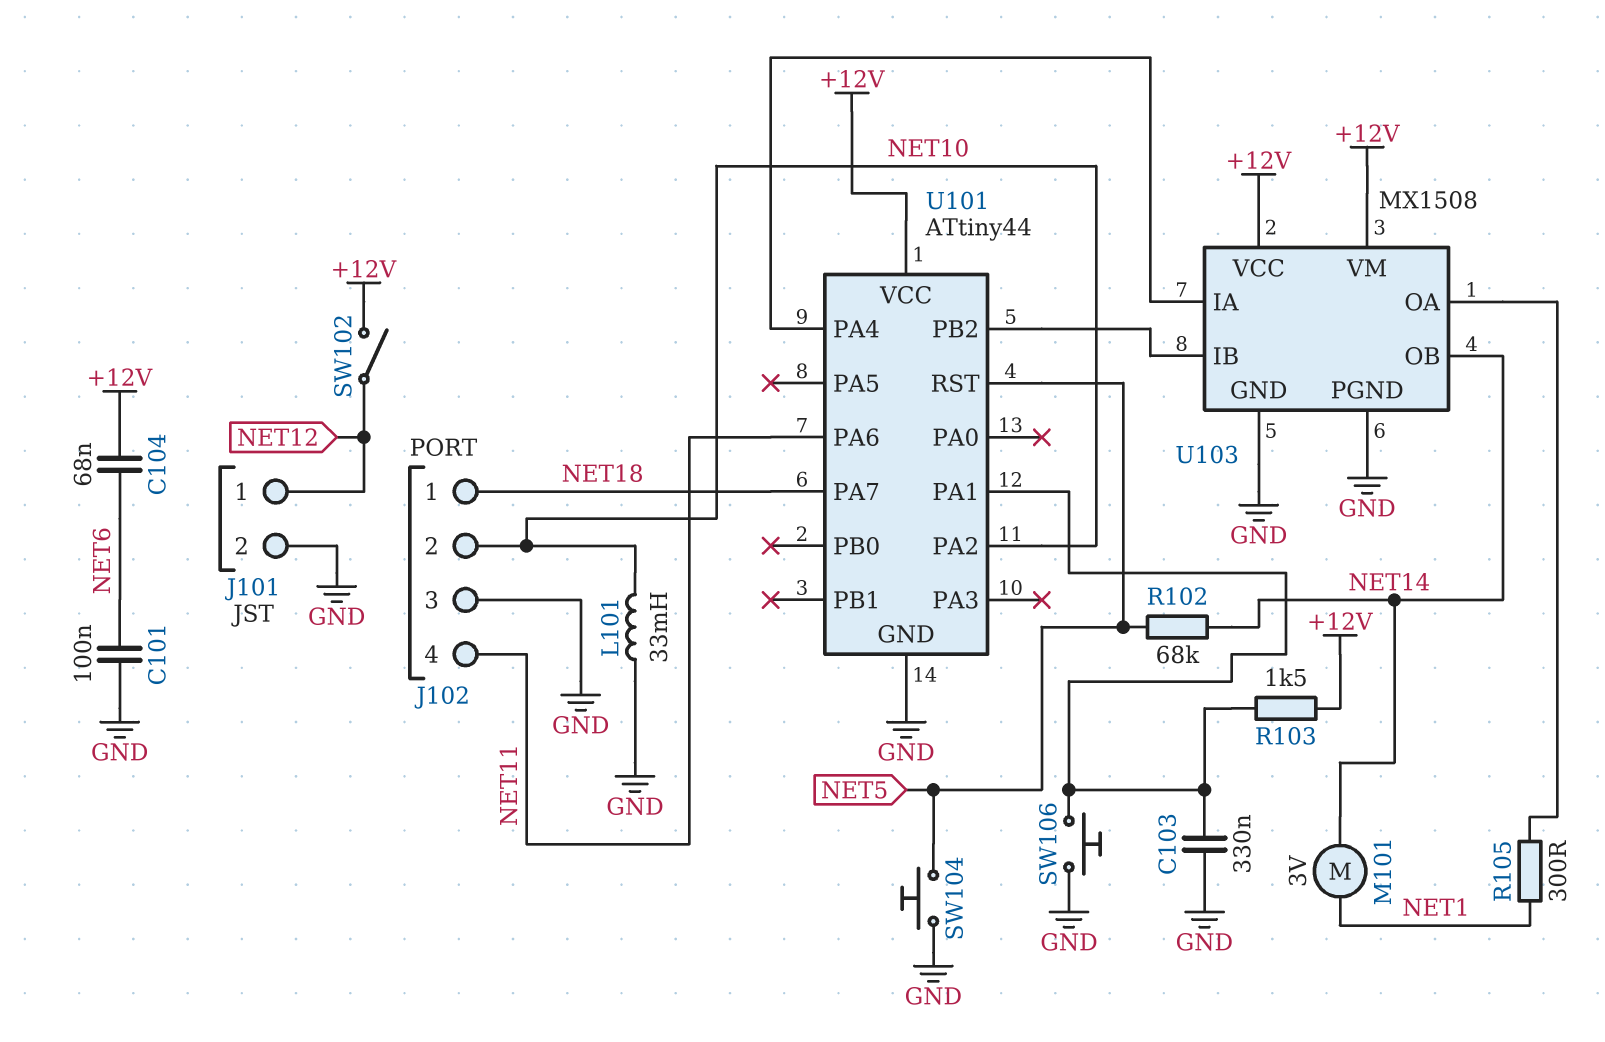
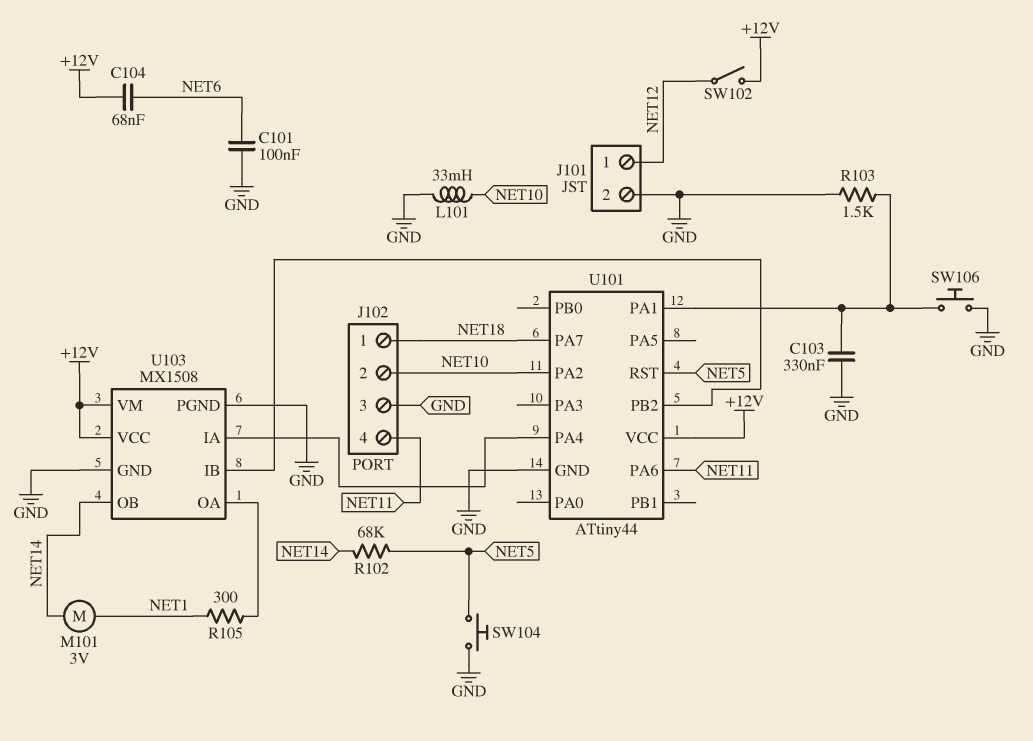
R103: 1.5k (+12V, U101/PA1) -> 1.5k (GND, U101/PA1)

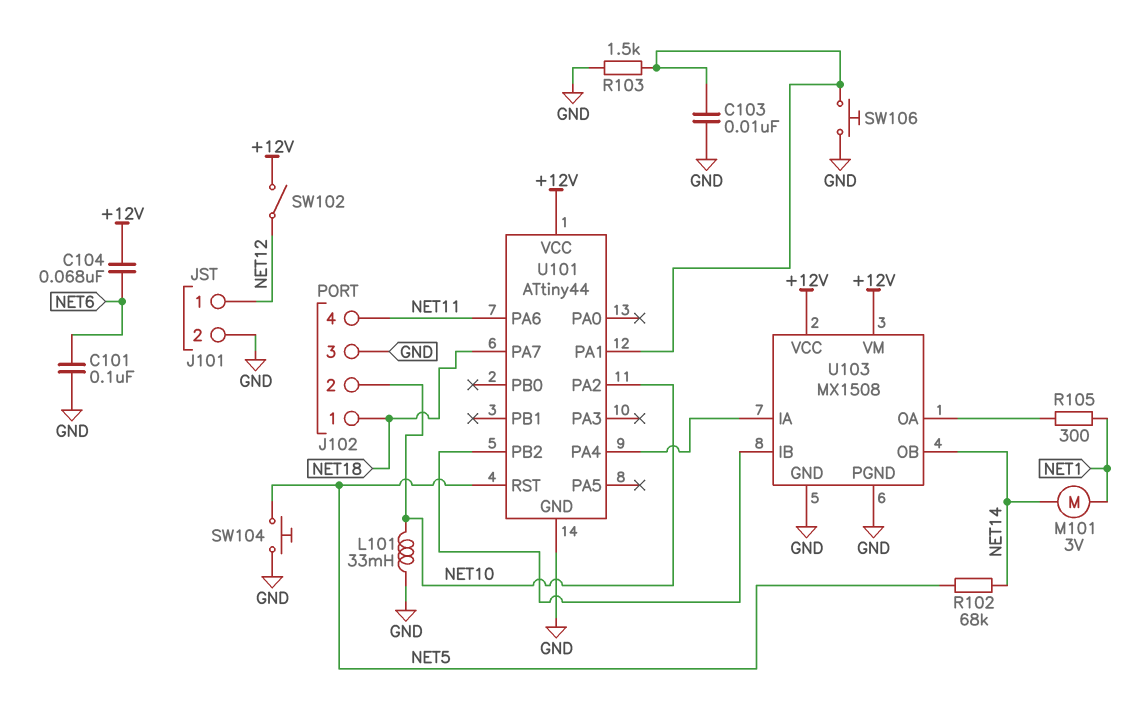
C103: 330nF (GND, U101/PA1) -> 10nF (GND, U101/PA1)

